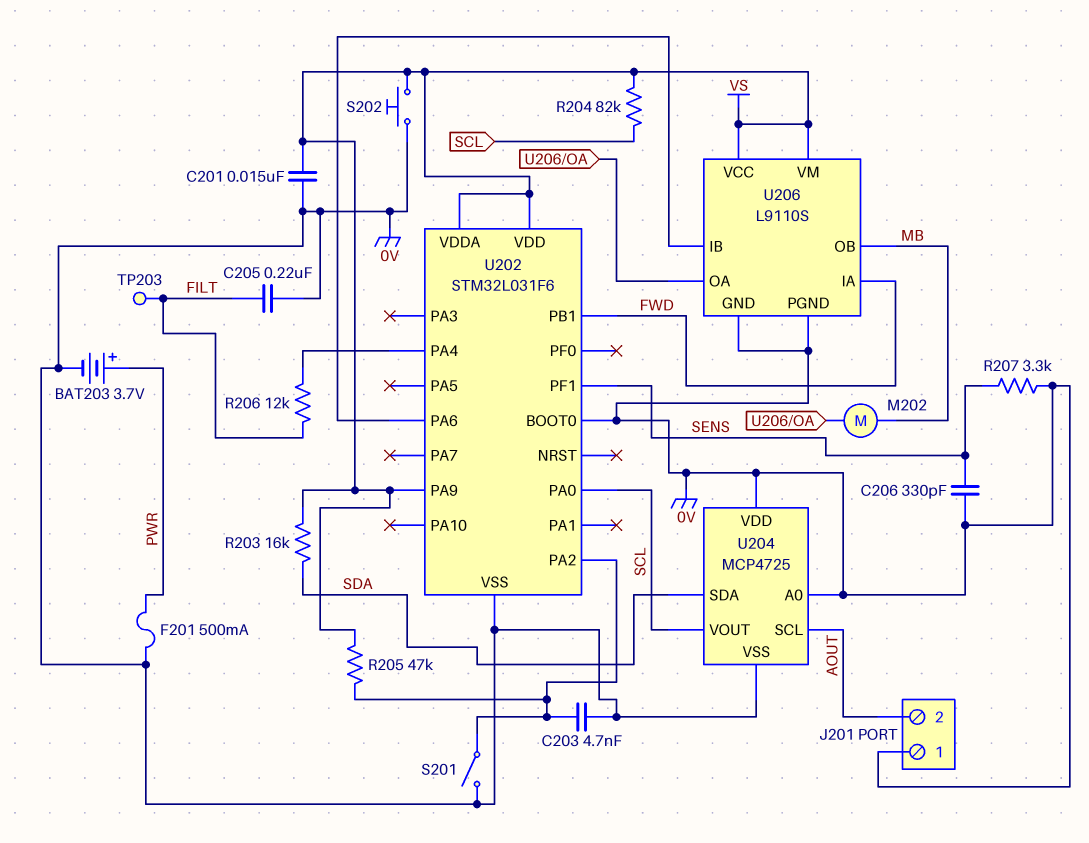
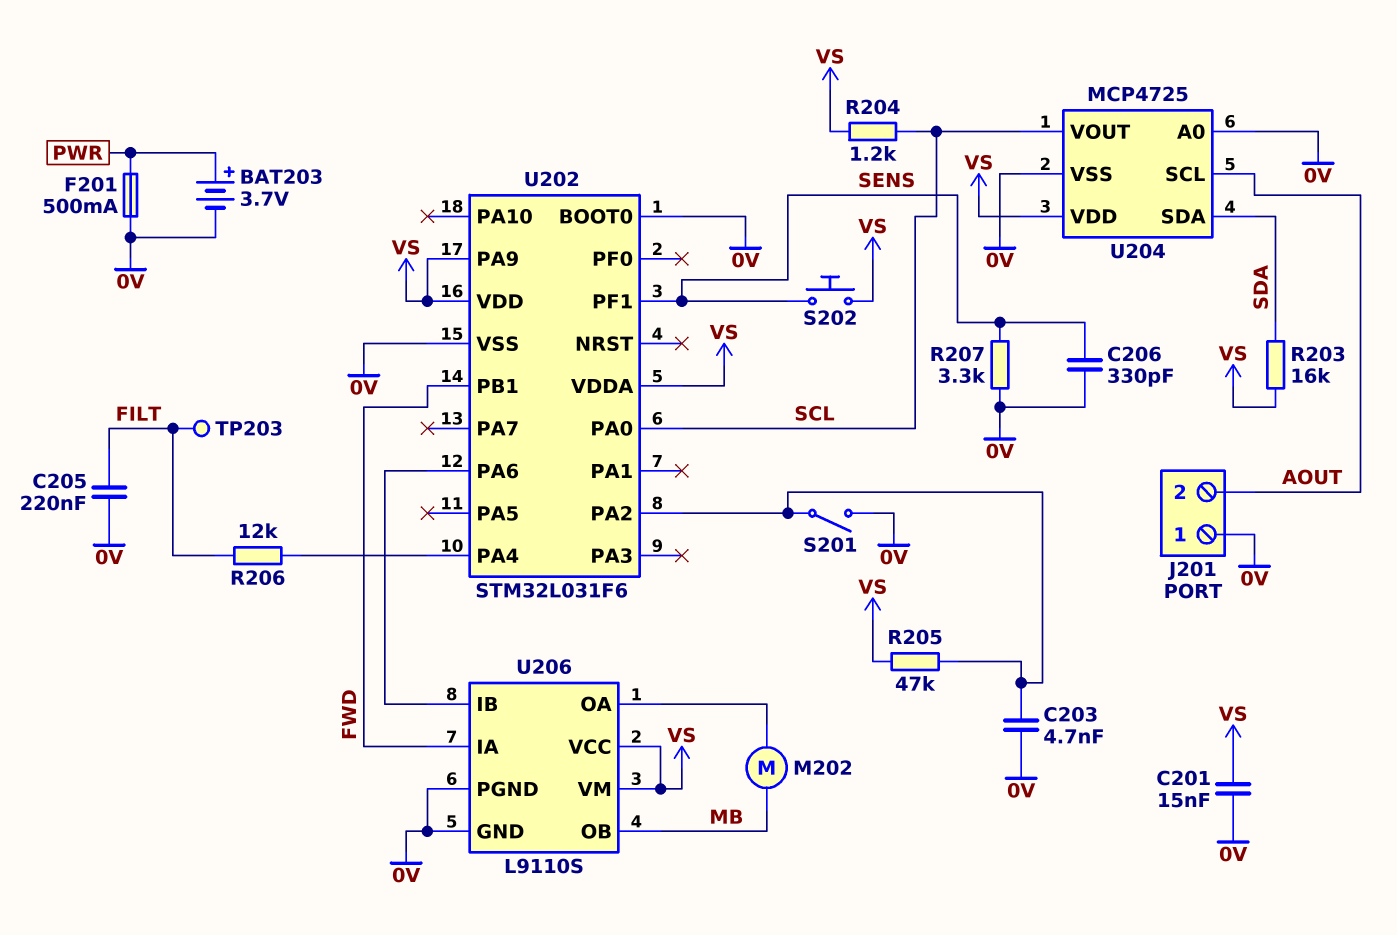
R204: 82k (SCL, VS) -> 1.2k (SCL, VS)
S202: button (0V, VS) -> button (SENS, VS)
U204 pin VDD: 0V -> VS

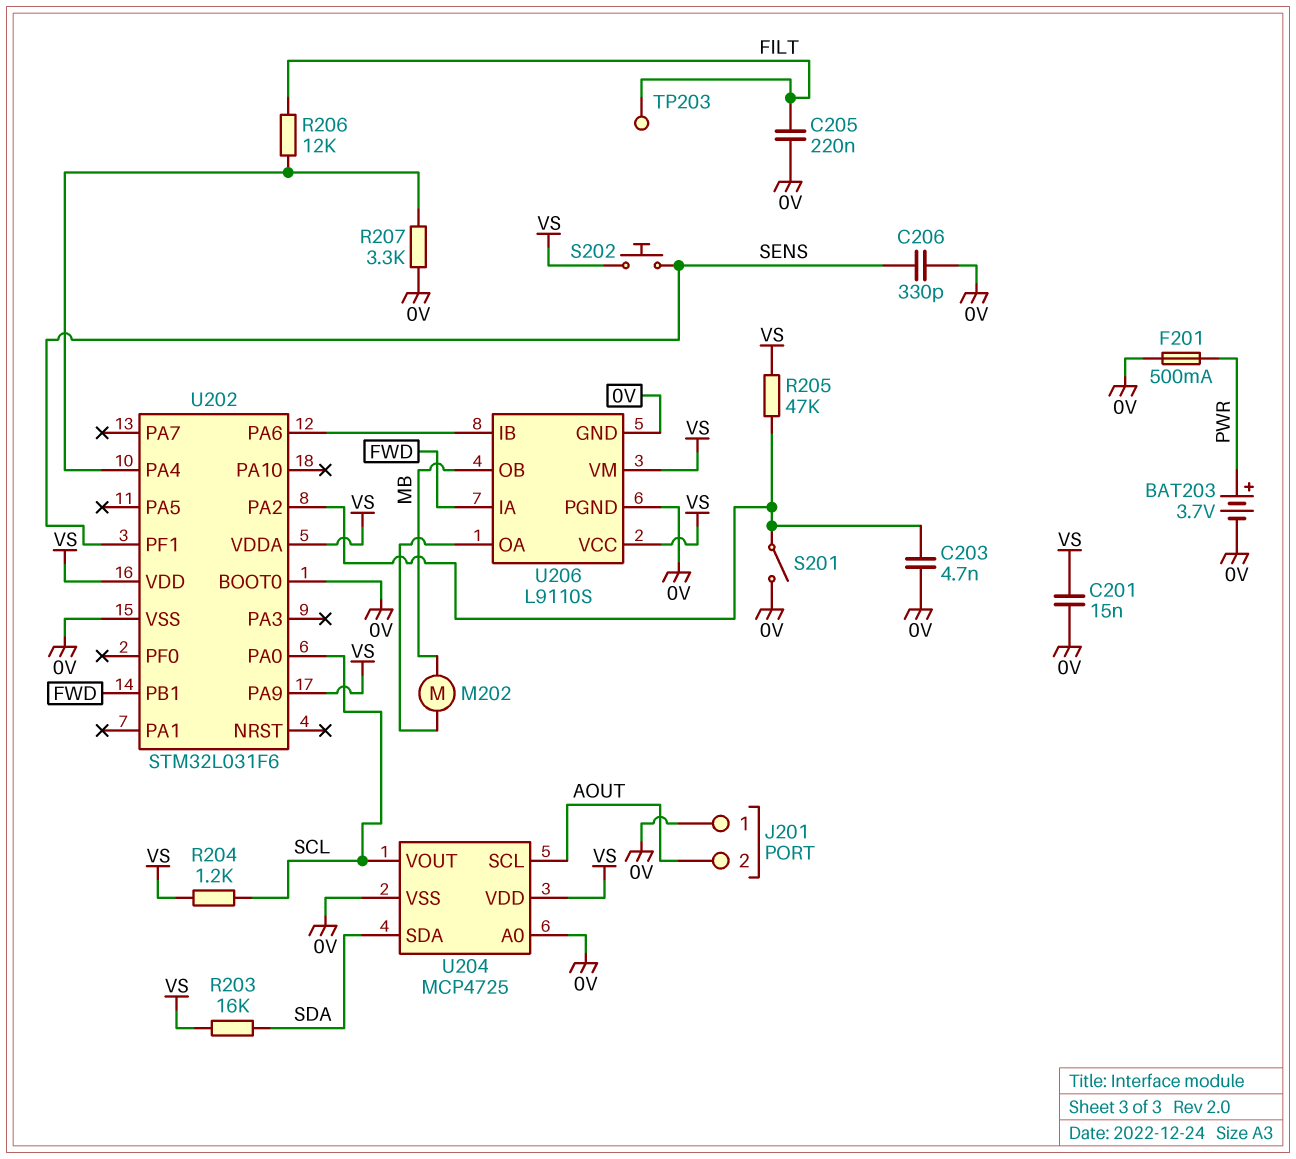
R207: 3.3k (0V, SENS) -> 3.3k (0V, U202/PA4)

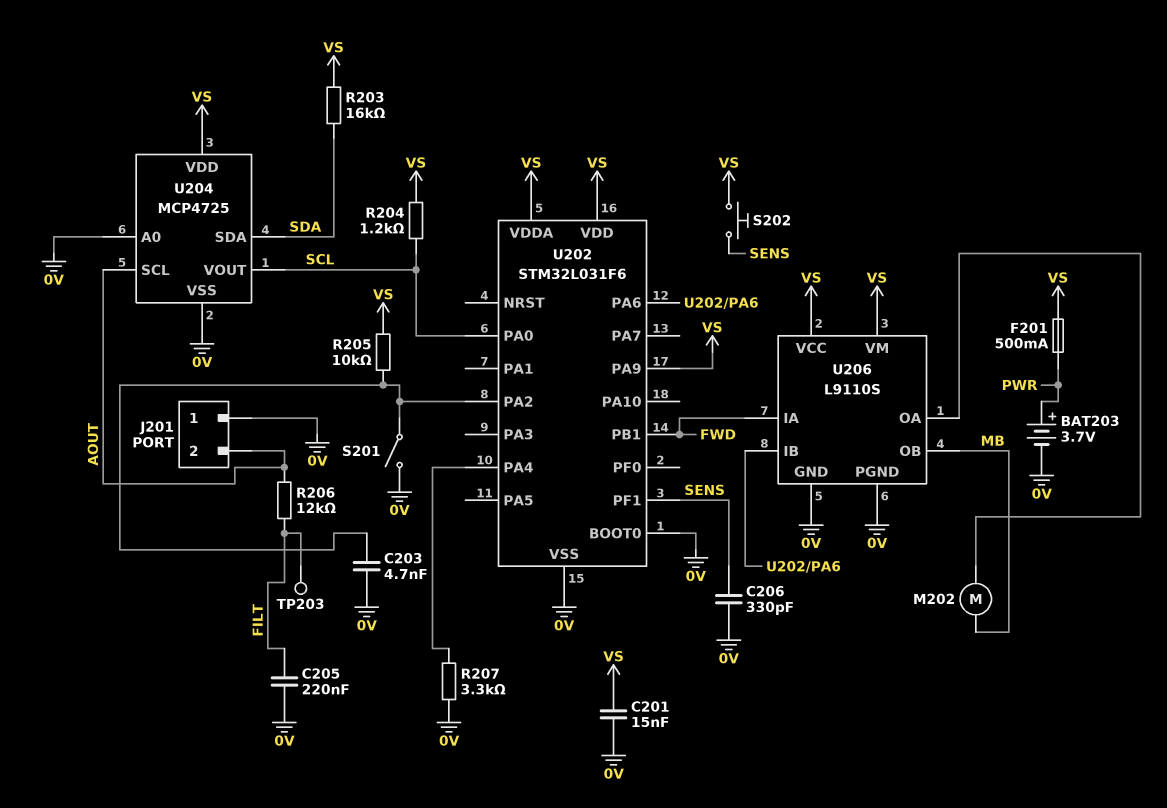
F201: 500mA (0V, PWR) -> 500mA (PWR, VS)
R205: 47k (U202/PA2, VS) -> 10k (U202/PA2, VS)
R206: 12k (FILT, U202/PA4) -> 12k (AOUT, FILT)

